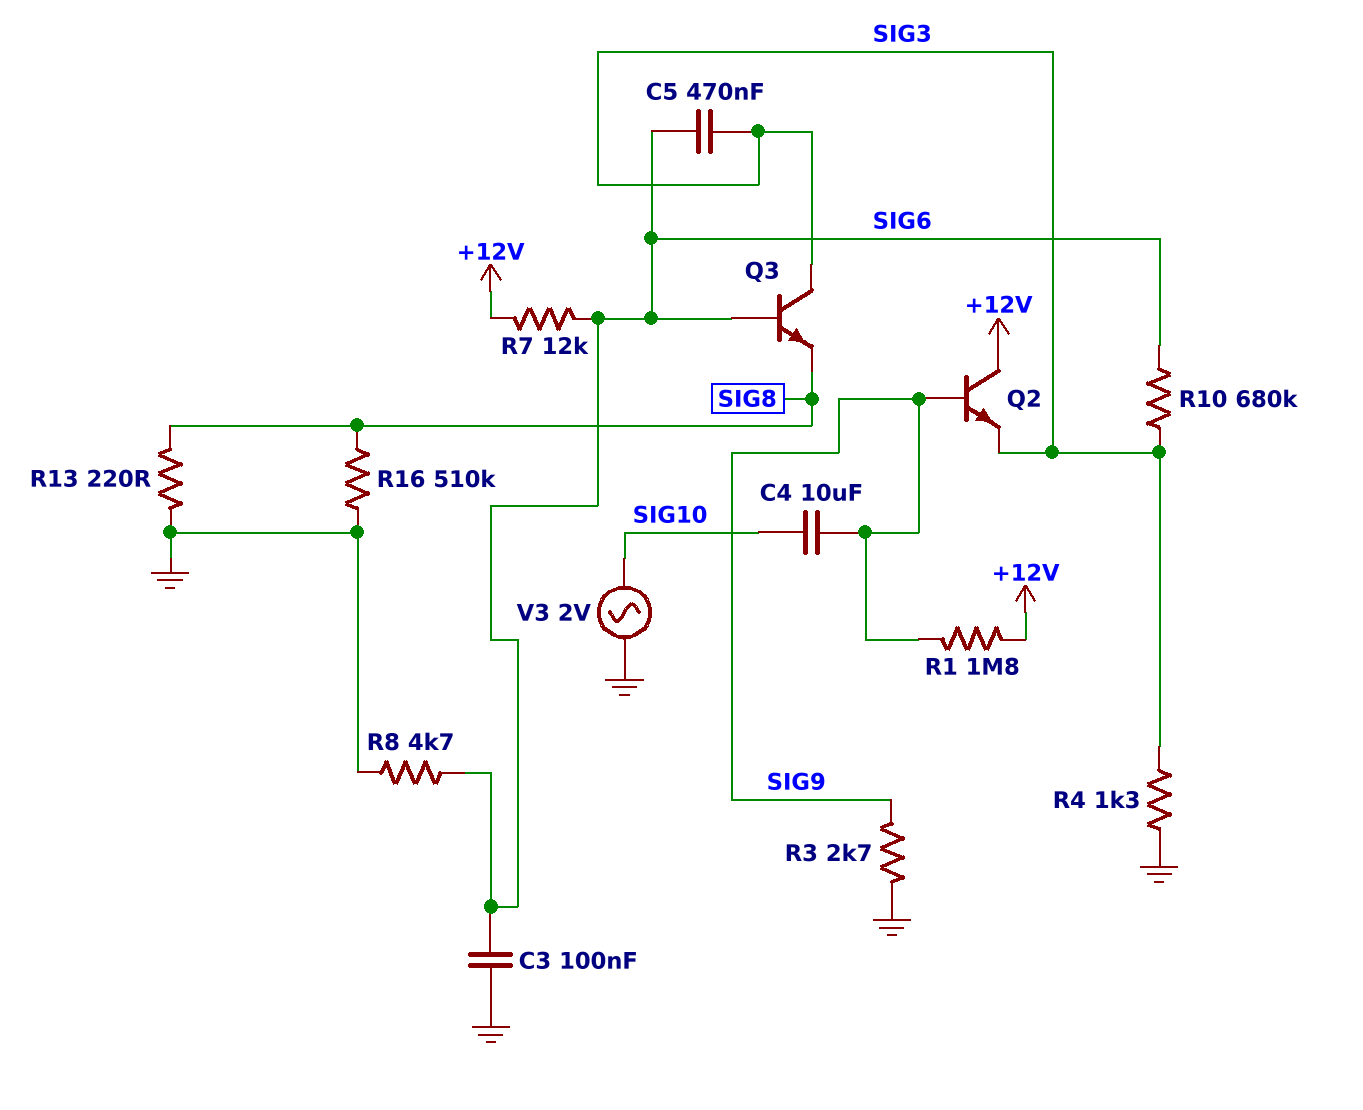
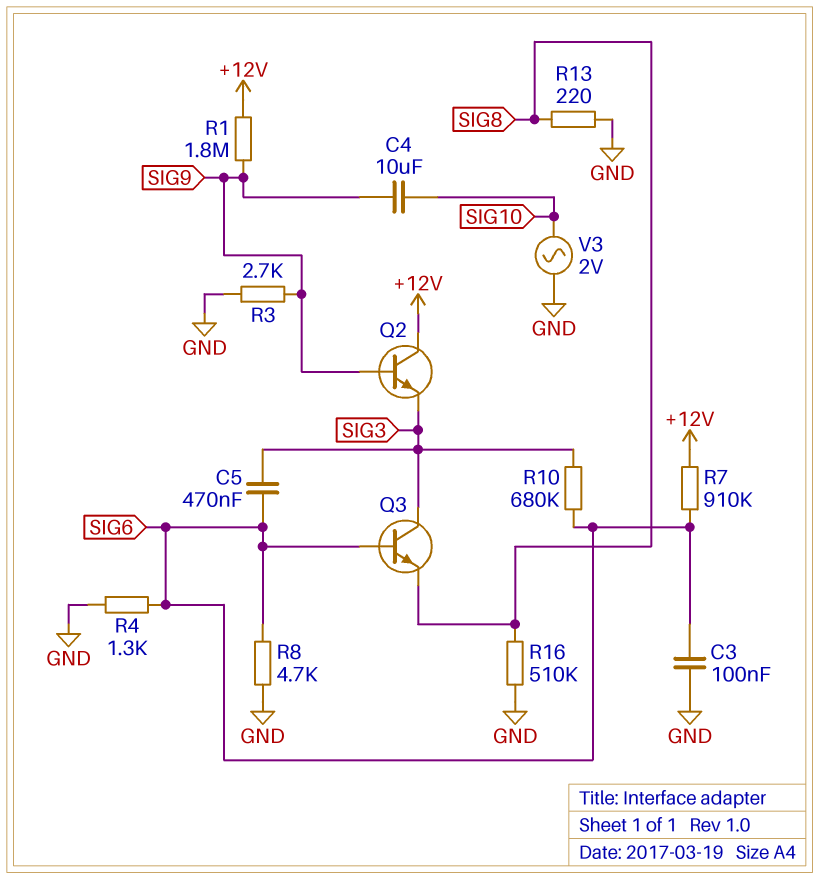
R4: 1.3k (GND, SIG3) -> 1.3k (GND, SIG6)
R7: 12k (+12V, SIG6) -> 910k (+12V, SIG6)

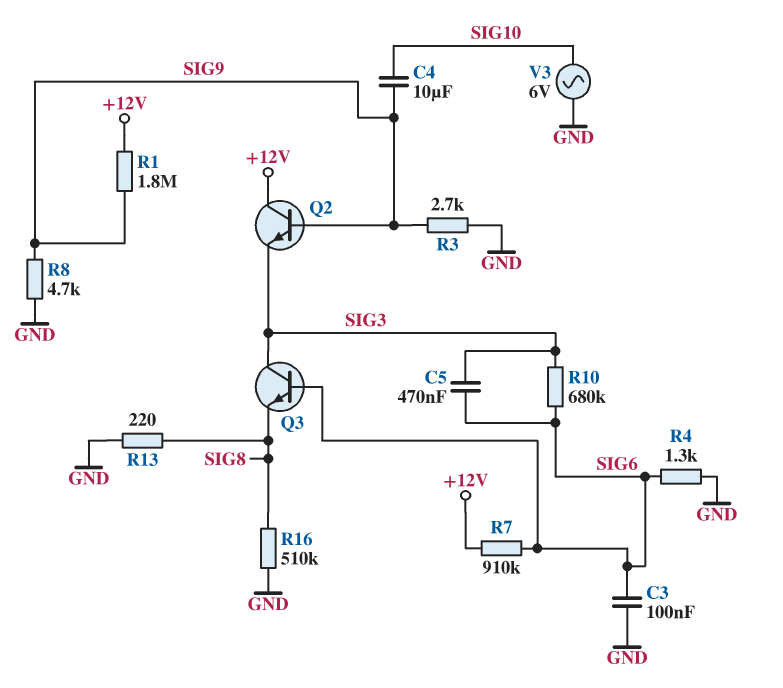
R8: 4.7k (GND, SIG6) -> 4.7k (GND, SIG9)
V3: AC 2V (GND, SIG10) -> AC 6V (GND, SIG10)

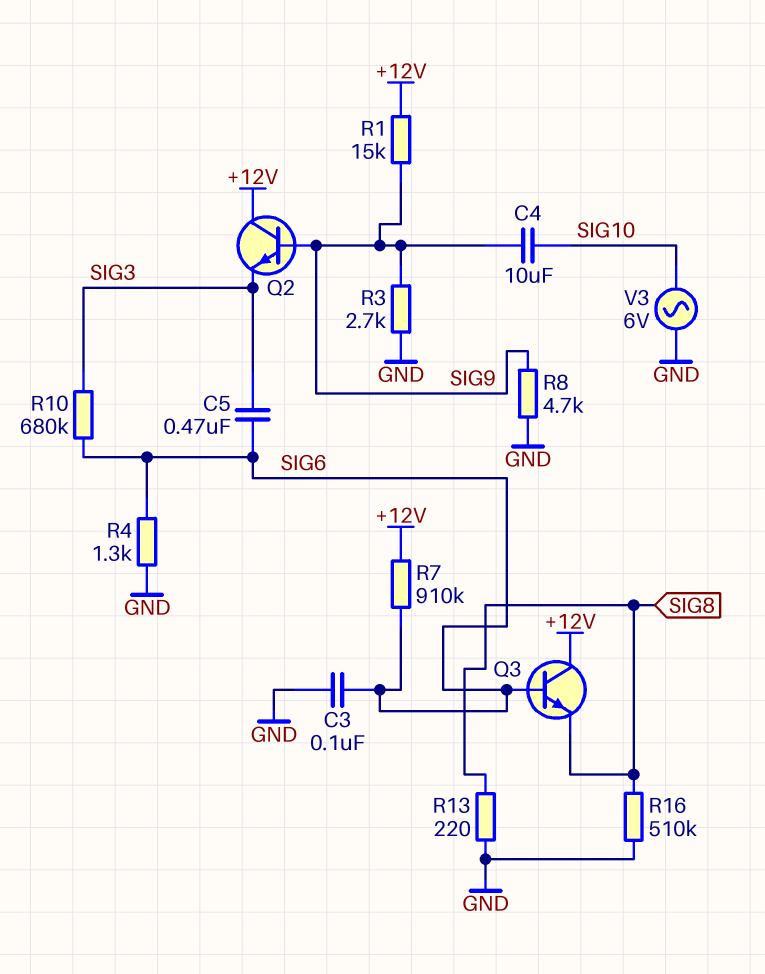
Q3: NPN (B SIG6, C SIG3, E SIG8) -> NPN (B SIG6, C +12V, E SIG8)
R1: 1.8M (+12V, SIG9) -> 15k (+12V, SIG9)

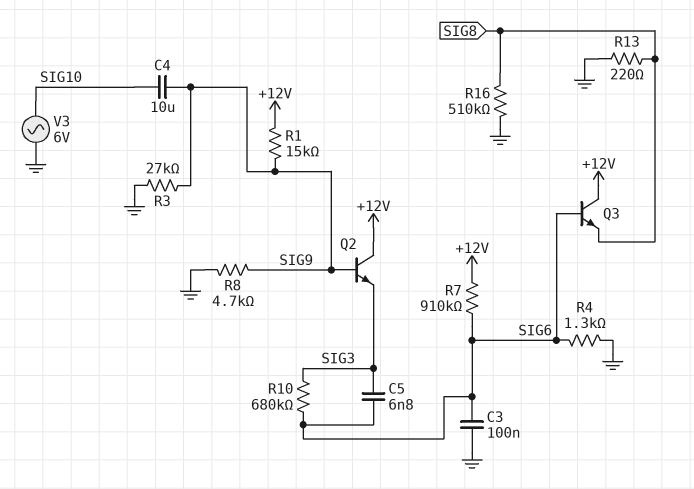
C5: 470nF (SIG3, SIG6) -> 6.8nF (SIG3, SIG6)
R3: 2.7k (GND, SIG9) -> 27k (GND, SIG9)

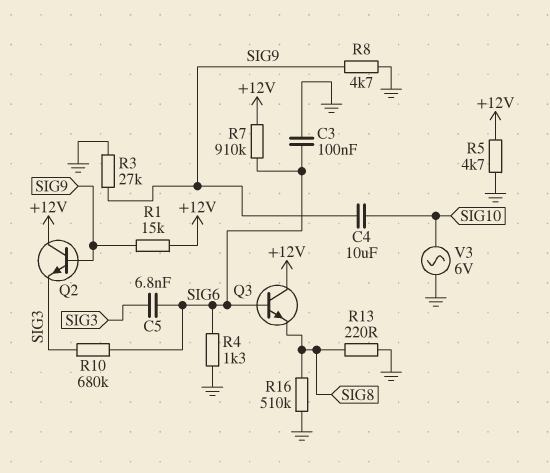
R5: none -> 4.7k (+12V, GND)

